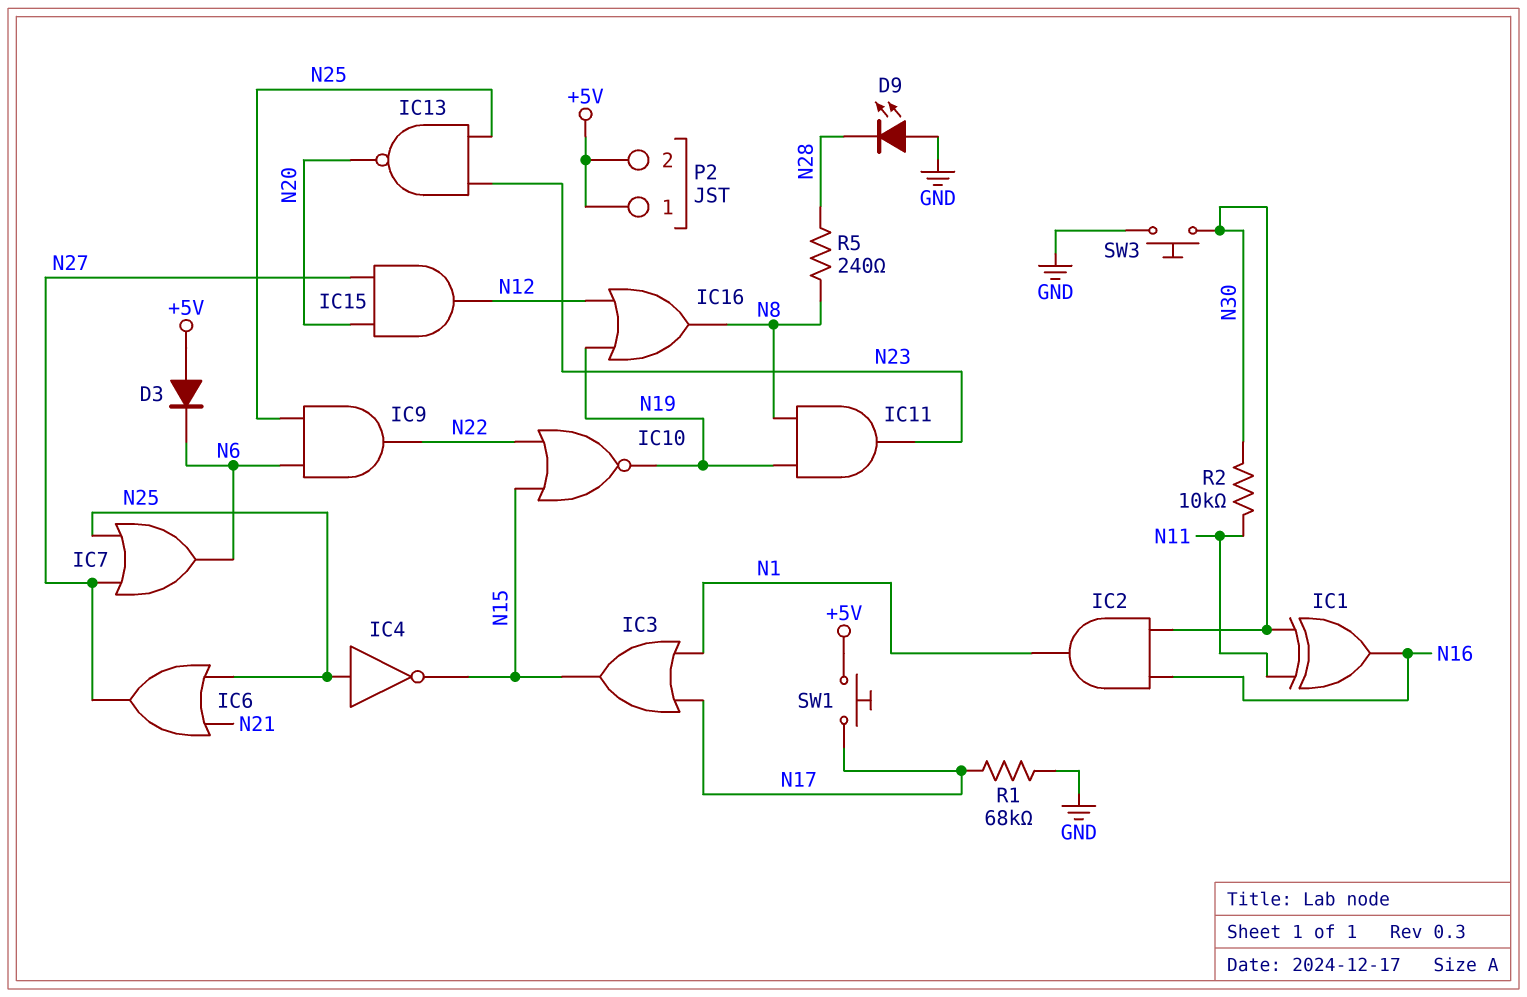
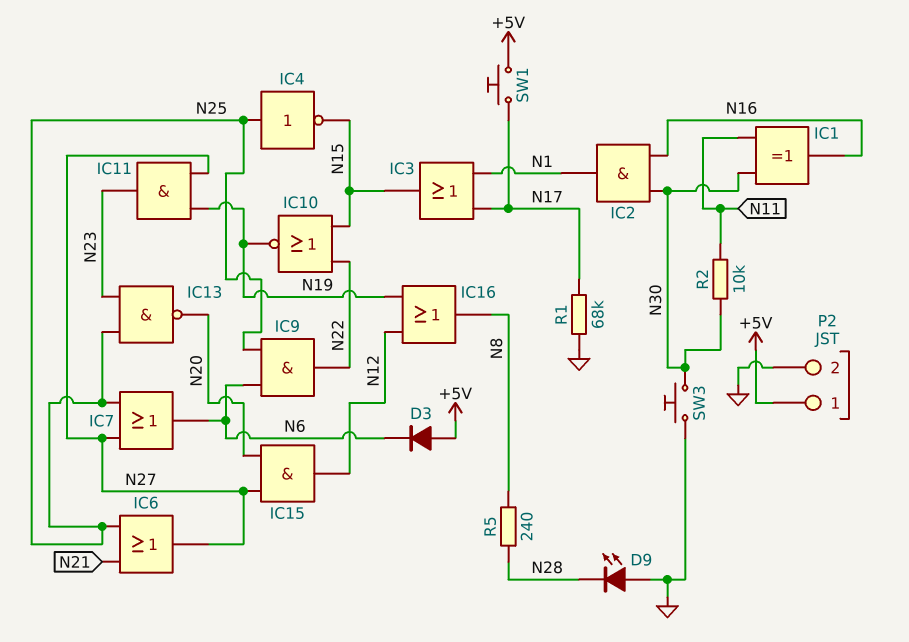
IC11: AND (in N8, in N19, out N23) -> AND (in N19, in N27, out N23)
P2 pin 2: +5V -> GND

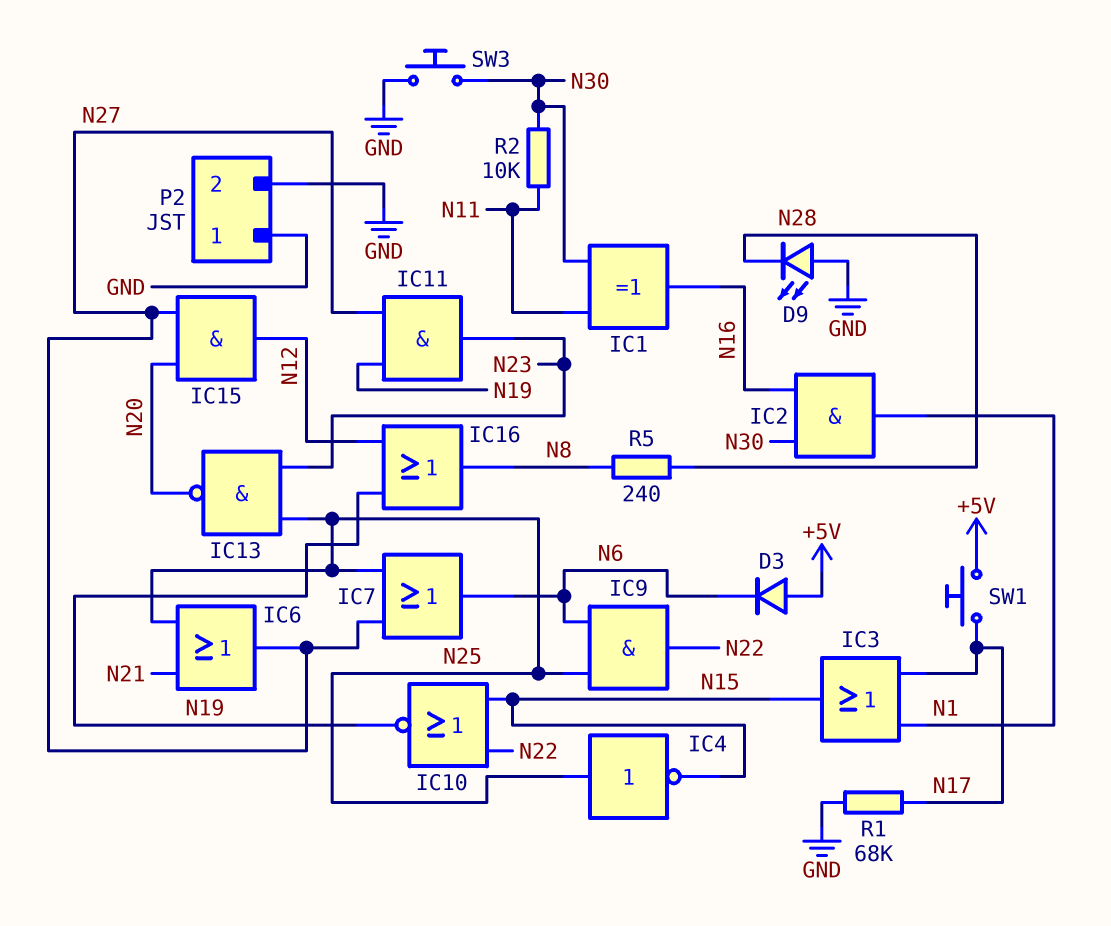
P2 pin 1: +5V -> GND

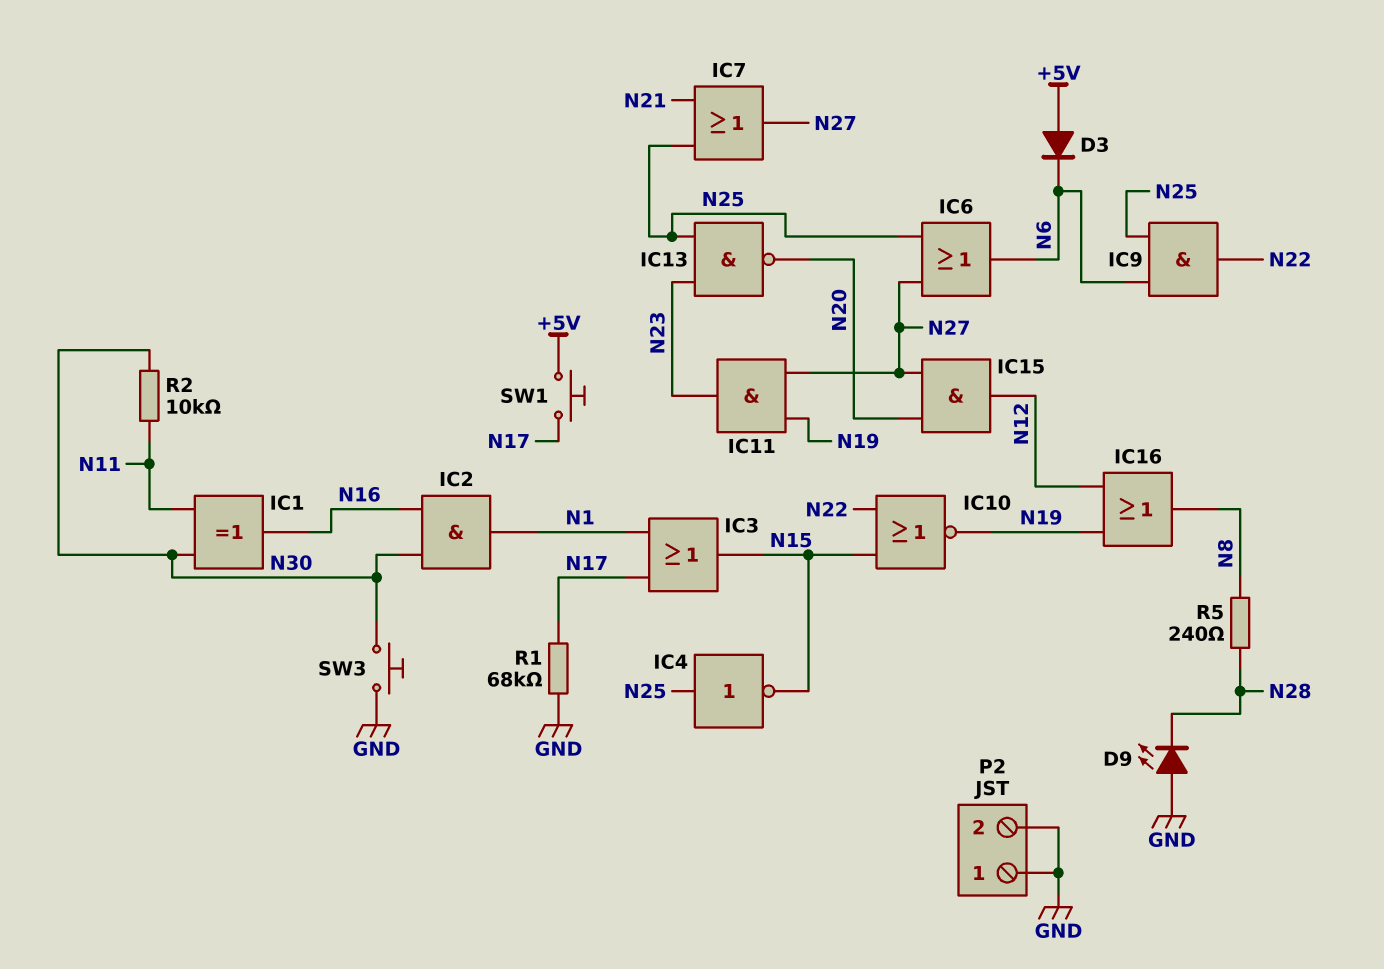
IC6: OR (in N21, in N25, out N27) -> OR (in N25, in N27, out N6)
IC7: OR (in N25, in N27, out N6) -> OR (in N21, in N25, out N27)

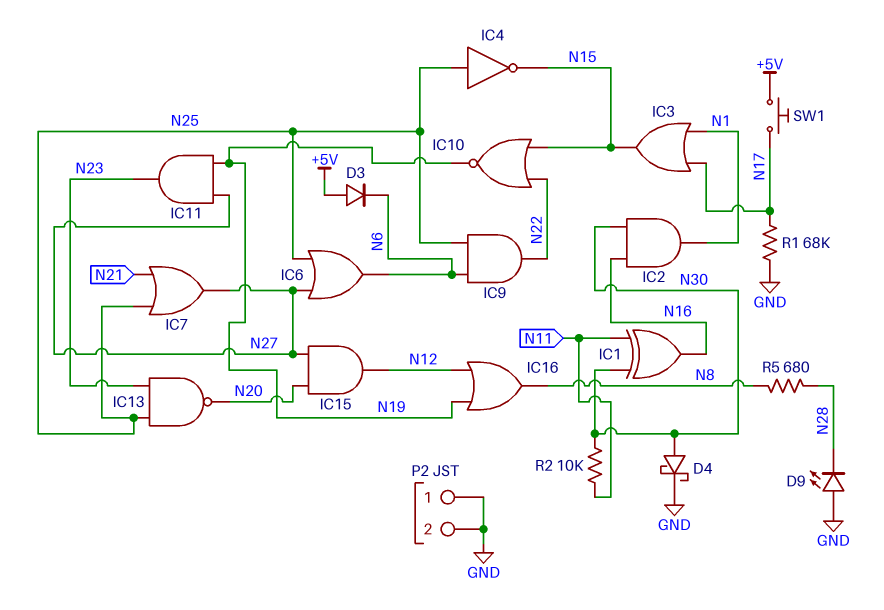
D4: none -> schottky (A N30, K GND)
R5: 240 (N8, N28) -> 680 (N8, N28)
SW3: button (GND, N30) -> none

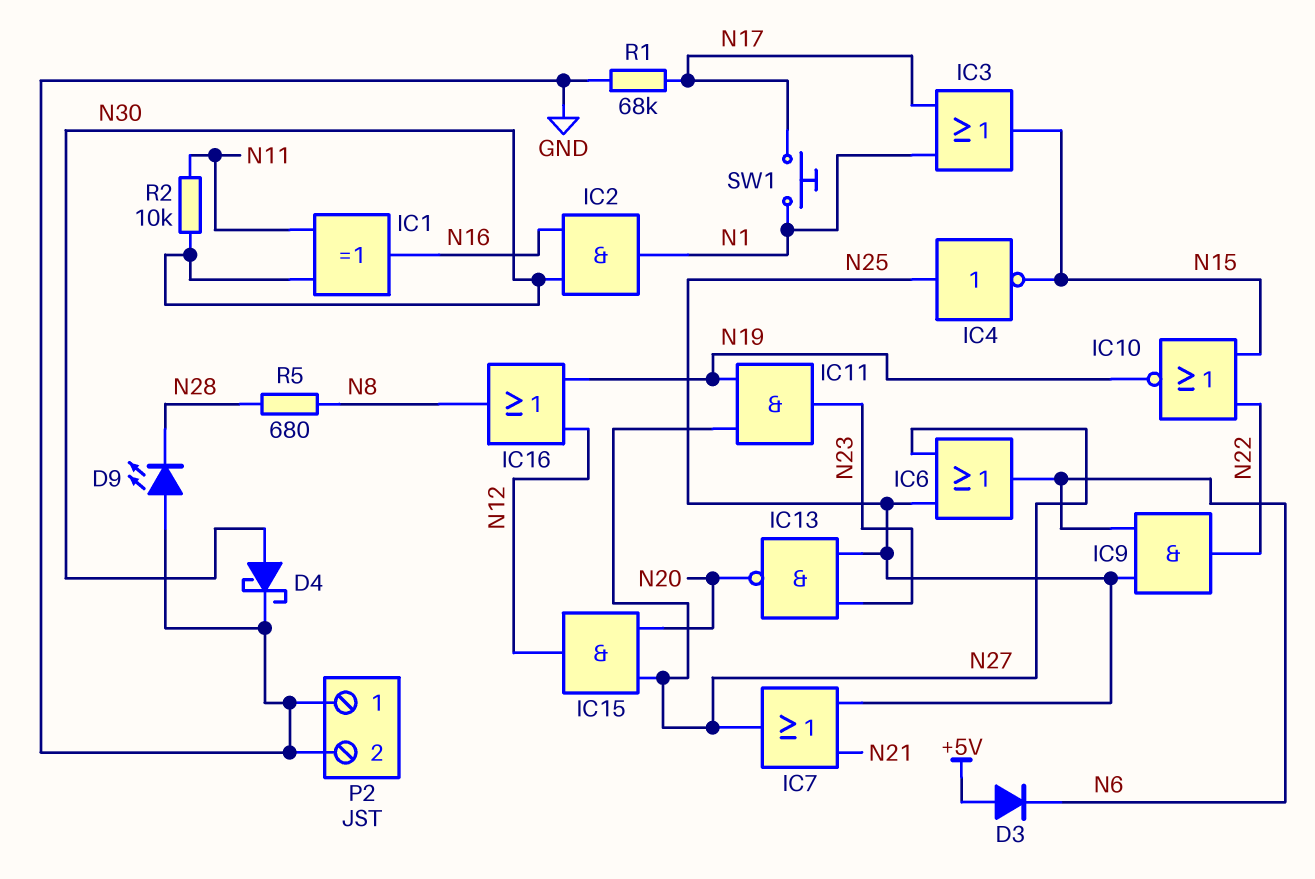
SW1: button (+5V, N17) -> button (N1, N17)

